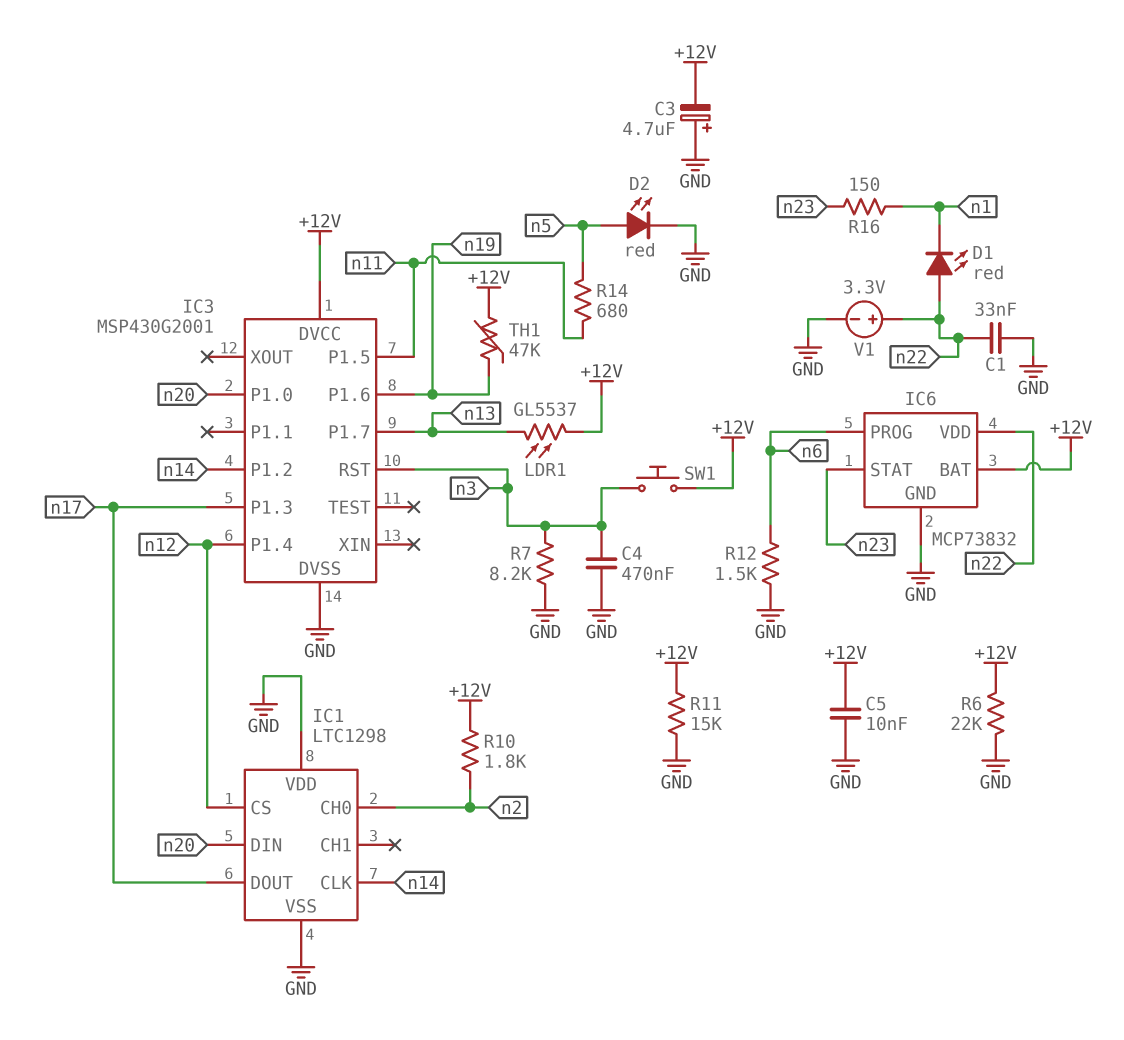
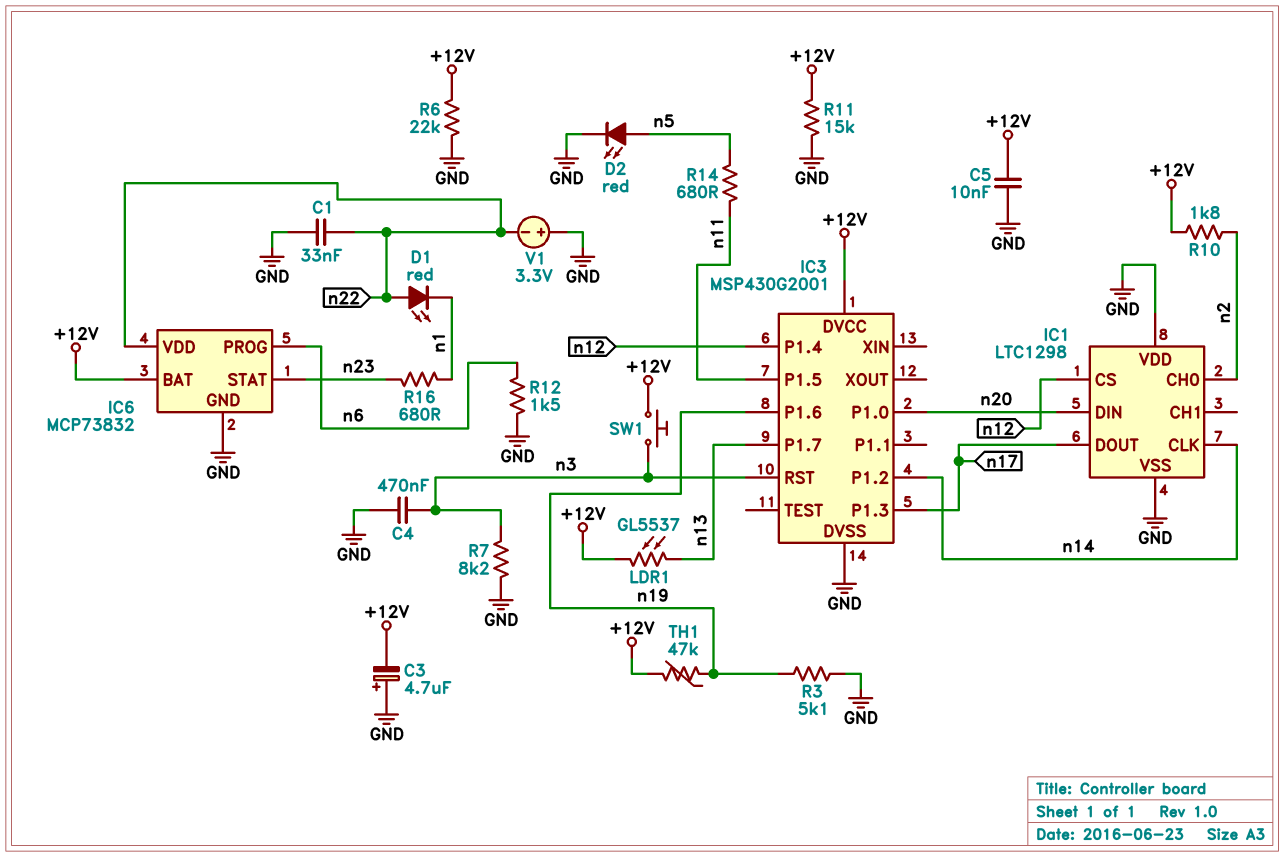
R3: none -> 5.1k (GND, n19)
R16: 150 (n1, n23) -> 680 (n1, n23)
V1: 3.3V (plus n22, minus GND) -> 3.3V (plus GND, minus n22)

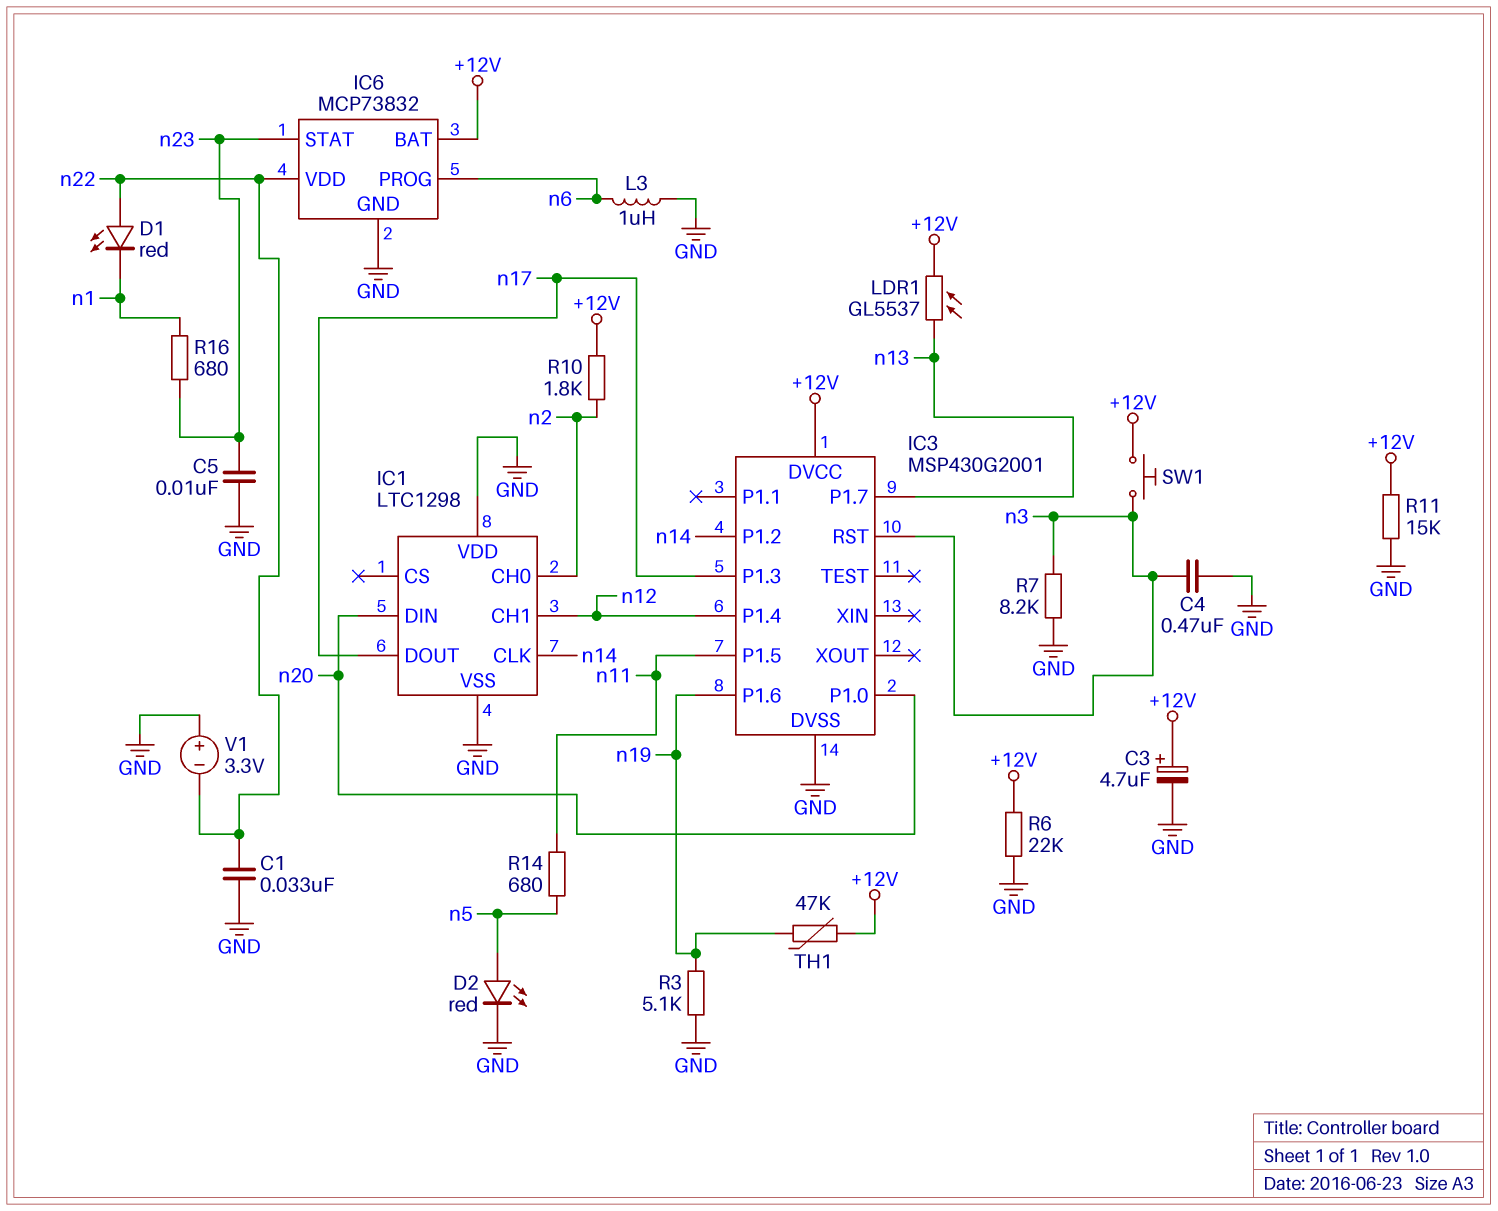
C3: 4.7uF (plus GND, minus +12V) -> 4.7uF (plus +12V, minus GND)
C5: 10nF (+12V, GND) -> 10nF (GND, n23)
IC1 pin CH1: none -> n12
IC1 pin CS: n12 -> none
L3: none -> 1uH (GND, n6)
R12: 1.5k (GND, n6) -> none

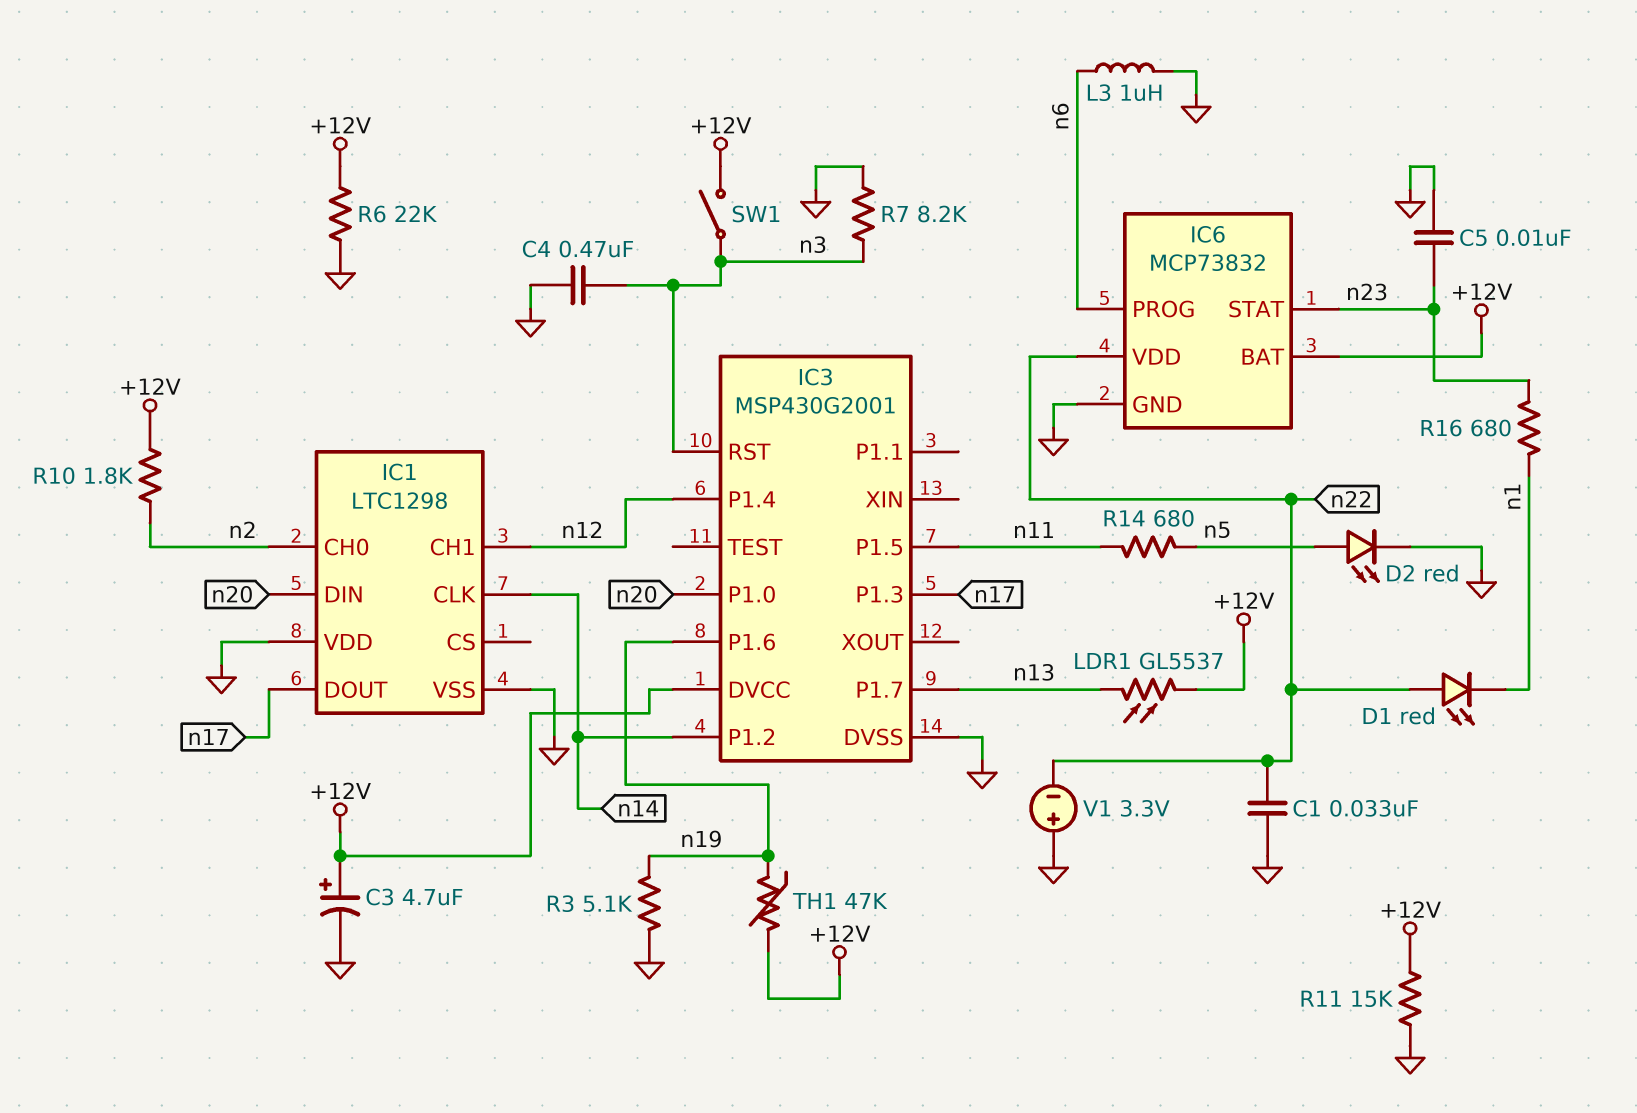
SW1: button (+12V, n3) -> switch (+12V, n3)

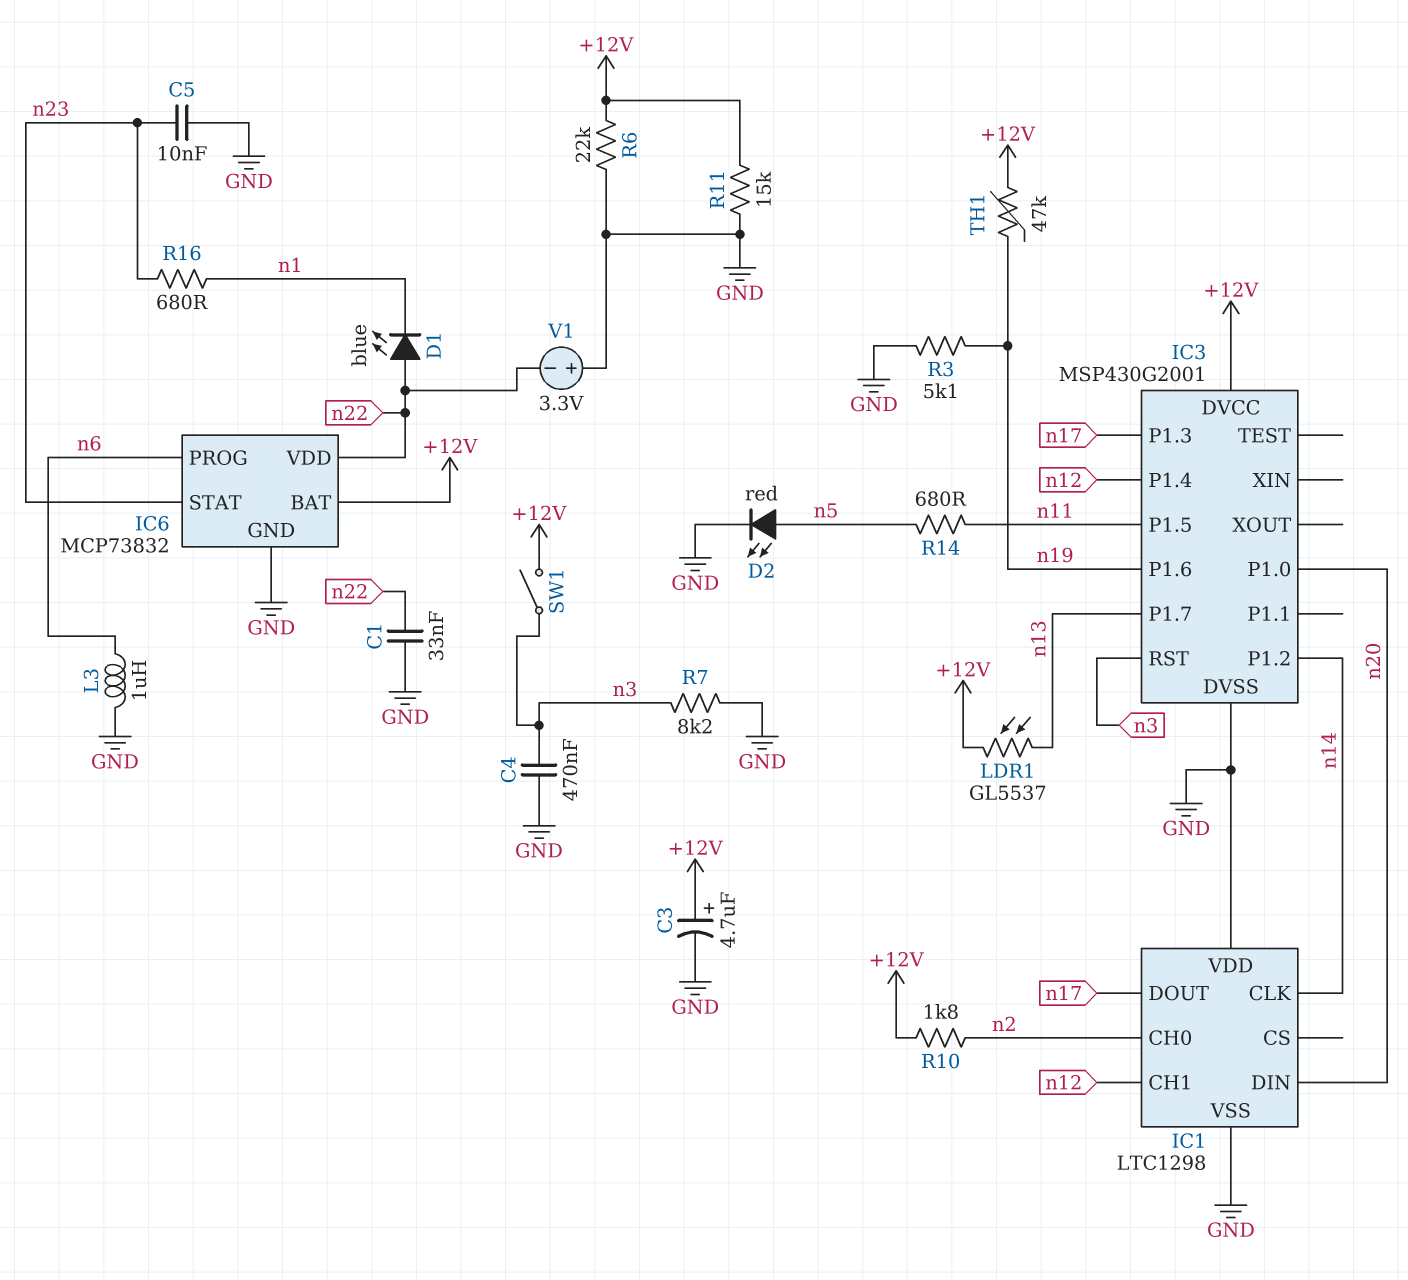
D1: LED red (A n22, K n1) -> LED blue (A n22, K n1)

